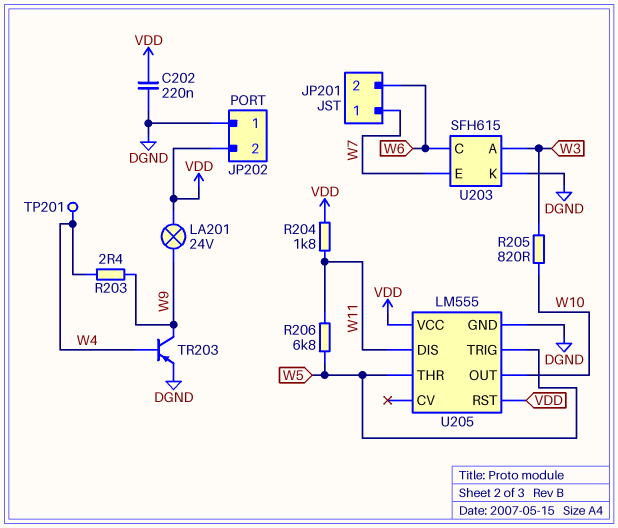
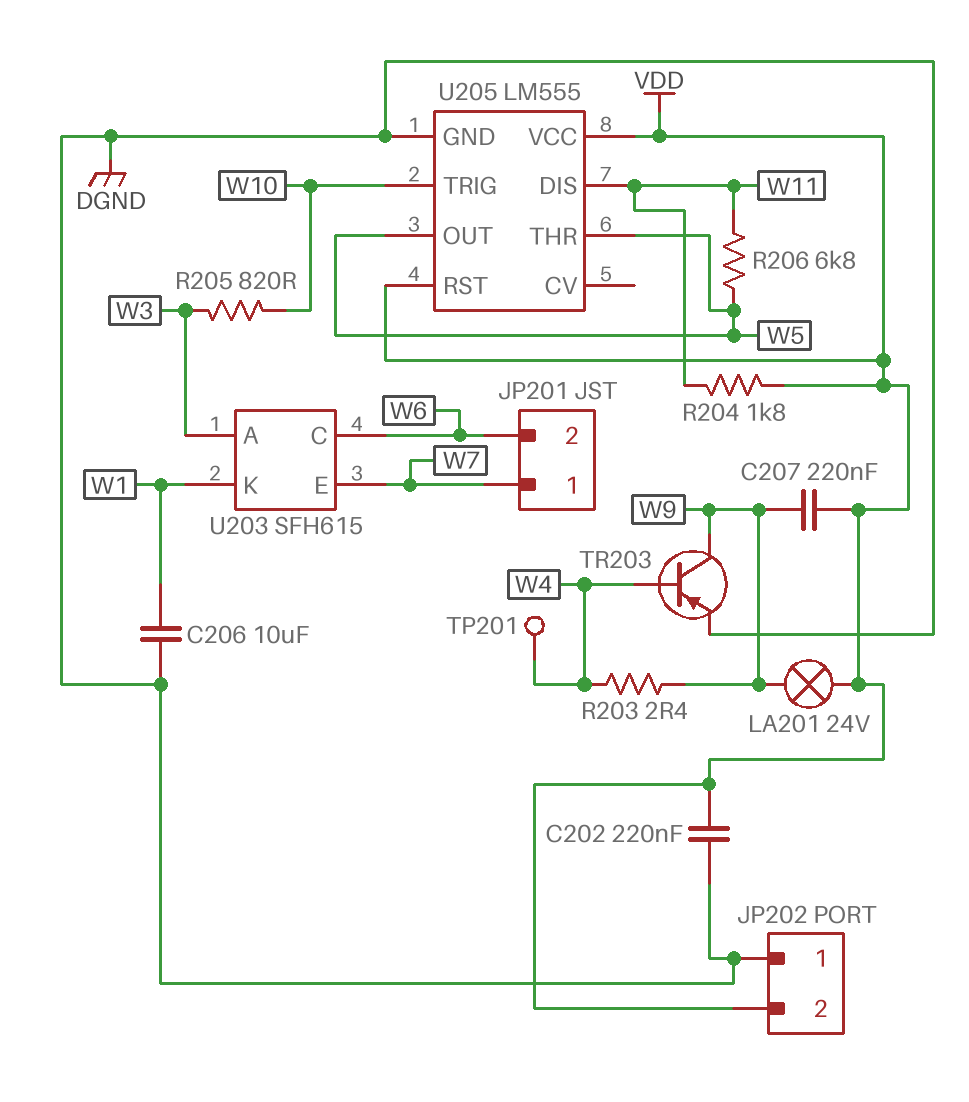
C206: none -> 10uF (DGND, W1)
C207: none -> 220nF (VDD, W9)
U203 pin K: DGND -> W1
U205 pin OUT: W10 -> W5
U205 pin TRIG: W5 -> W10

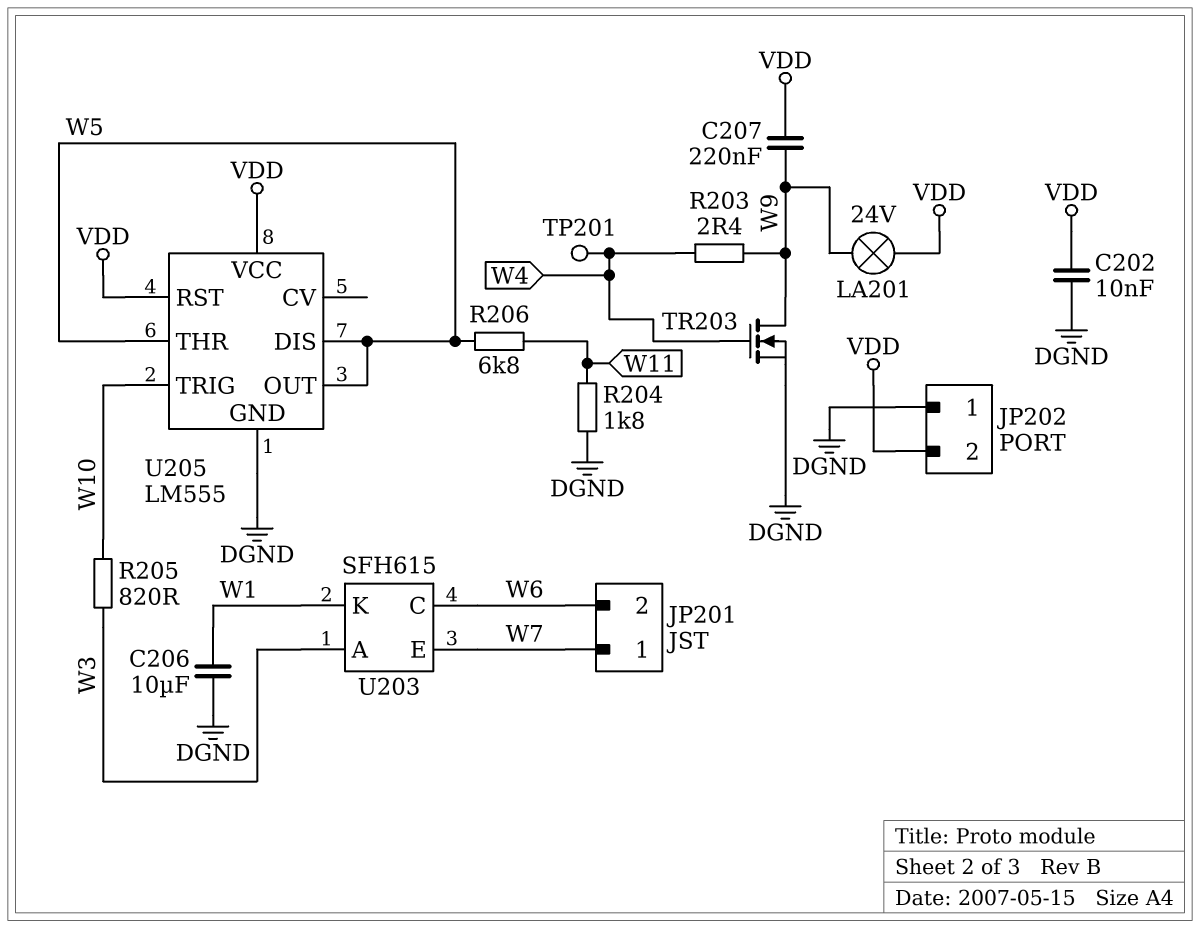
C202: 220nF (DGND, VDD) -> 10nF (DGND, VDD)
R204: 1.8k (VDD, W11) -> 1.8k (DGND, W11)
TR203: PNP (B W4, C W9, E DGND) -> NMOS (G W4, D W9, S DGND)
U205 pin DIS: W11 -> W5

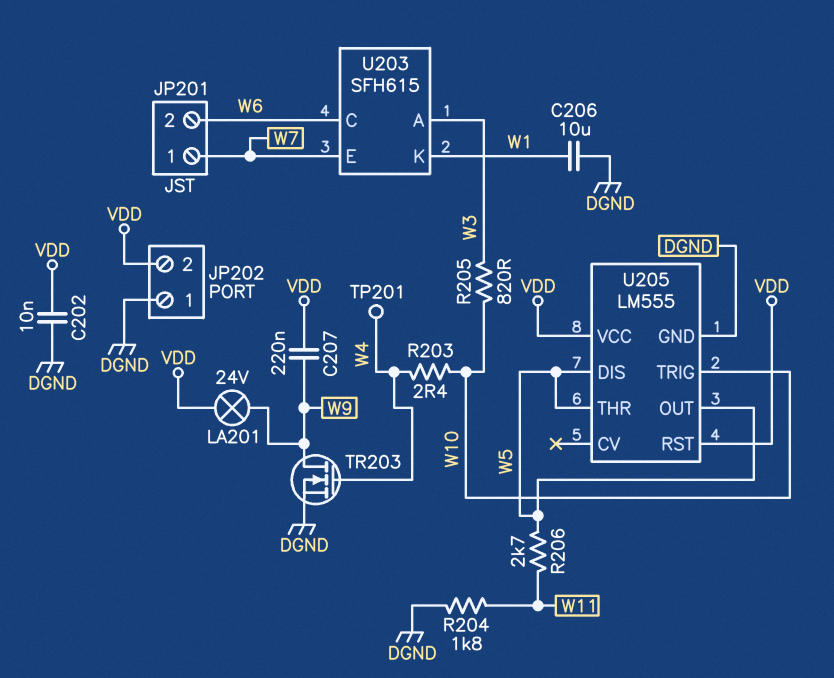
R203: 2.4 (W4, W9) -> 2.4 (W4, W10)
R206: 6.8k (W5, W11) -> 2.7k (W5, W11)

